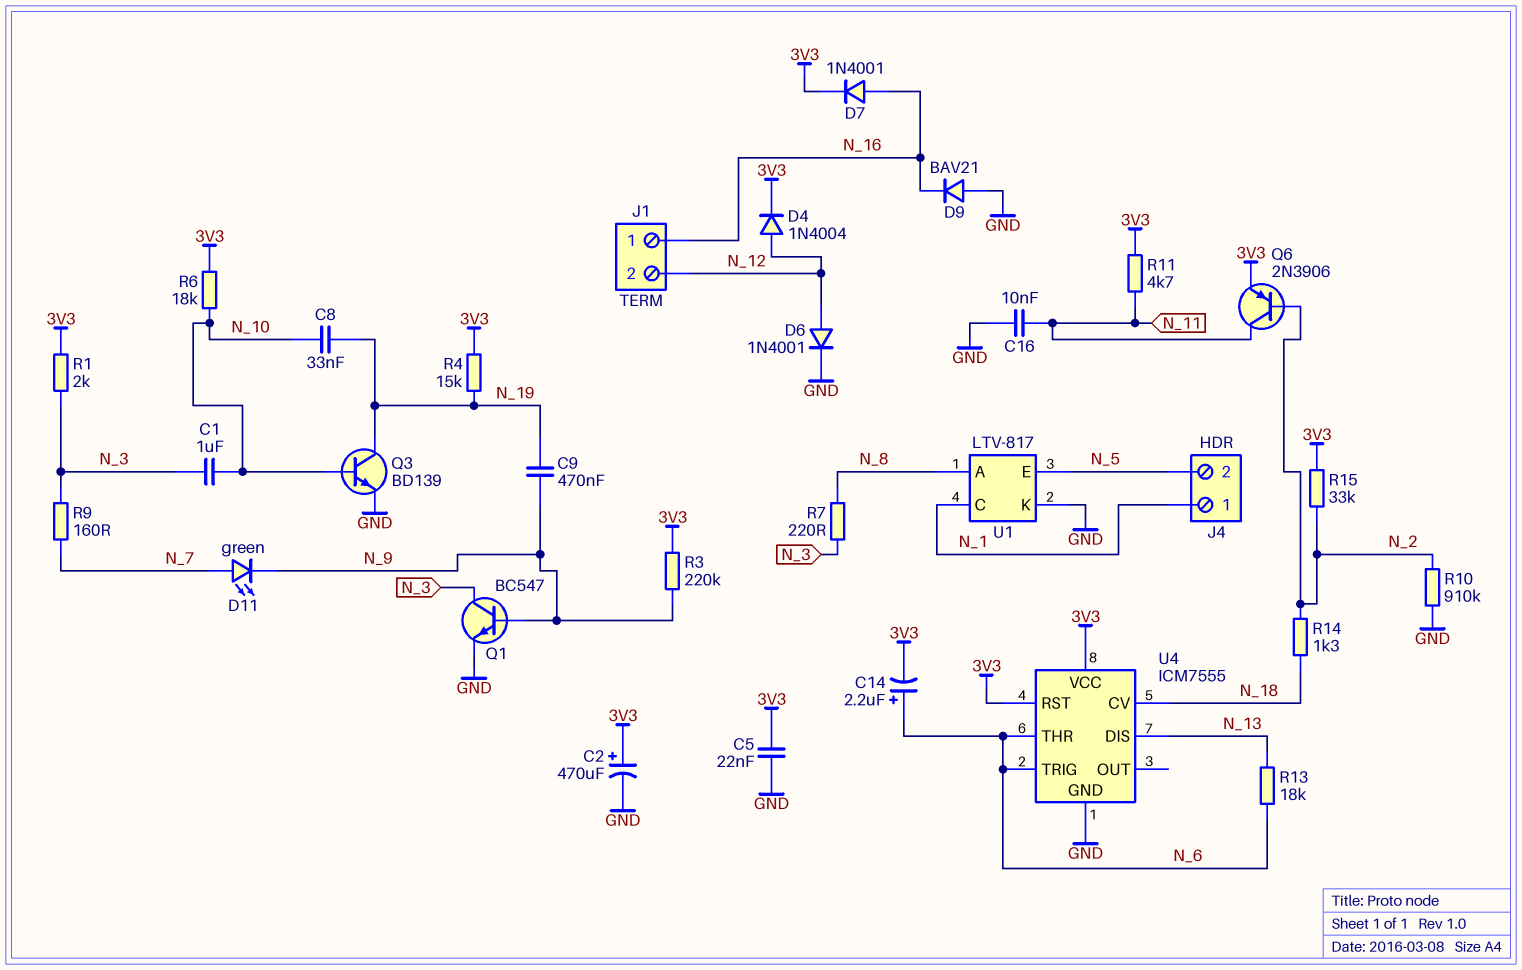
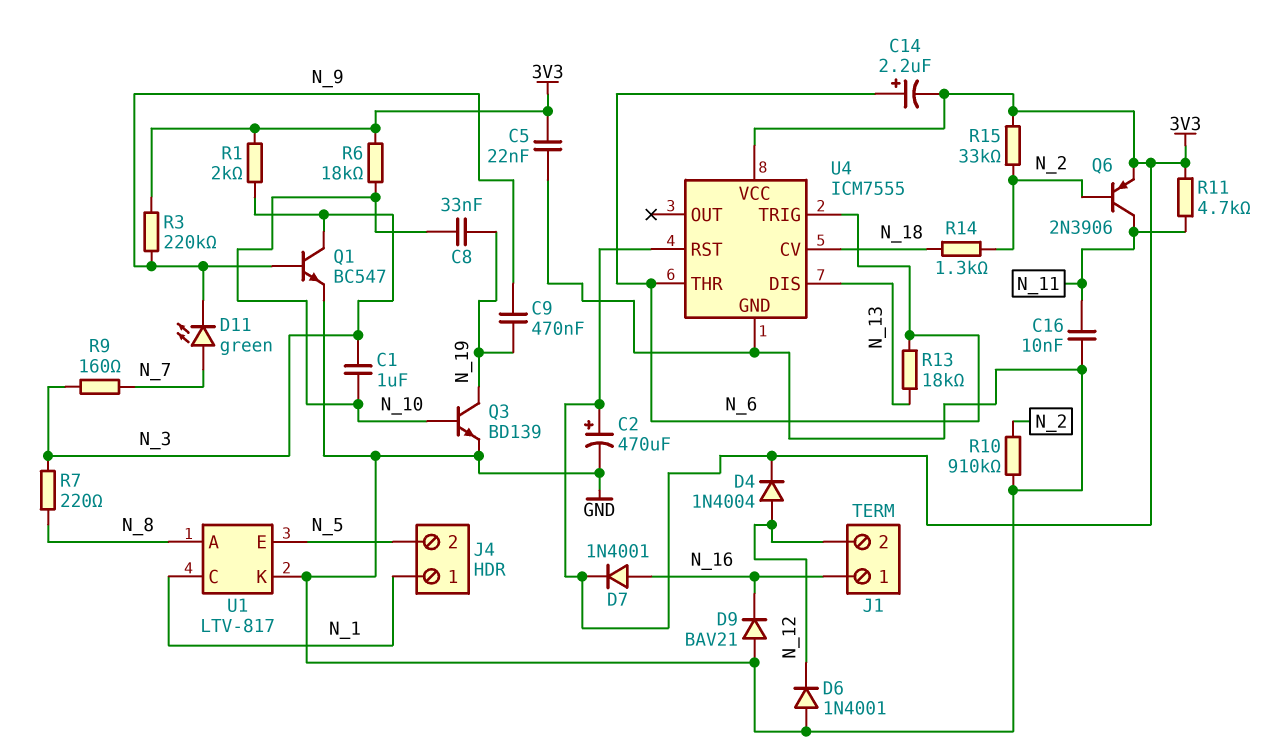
D6: diode 1N4001 (A N_12, K GND) -> diode 1N4001 (A GND, K N_12)
R4: 15k (3V3, N_19) -> none

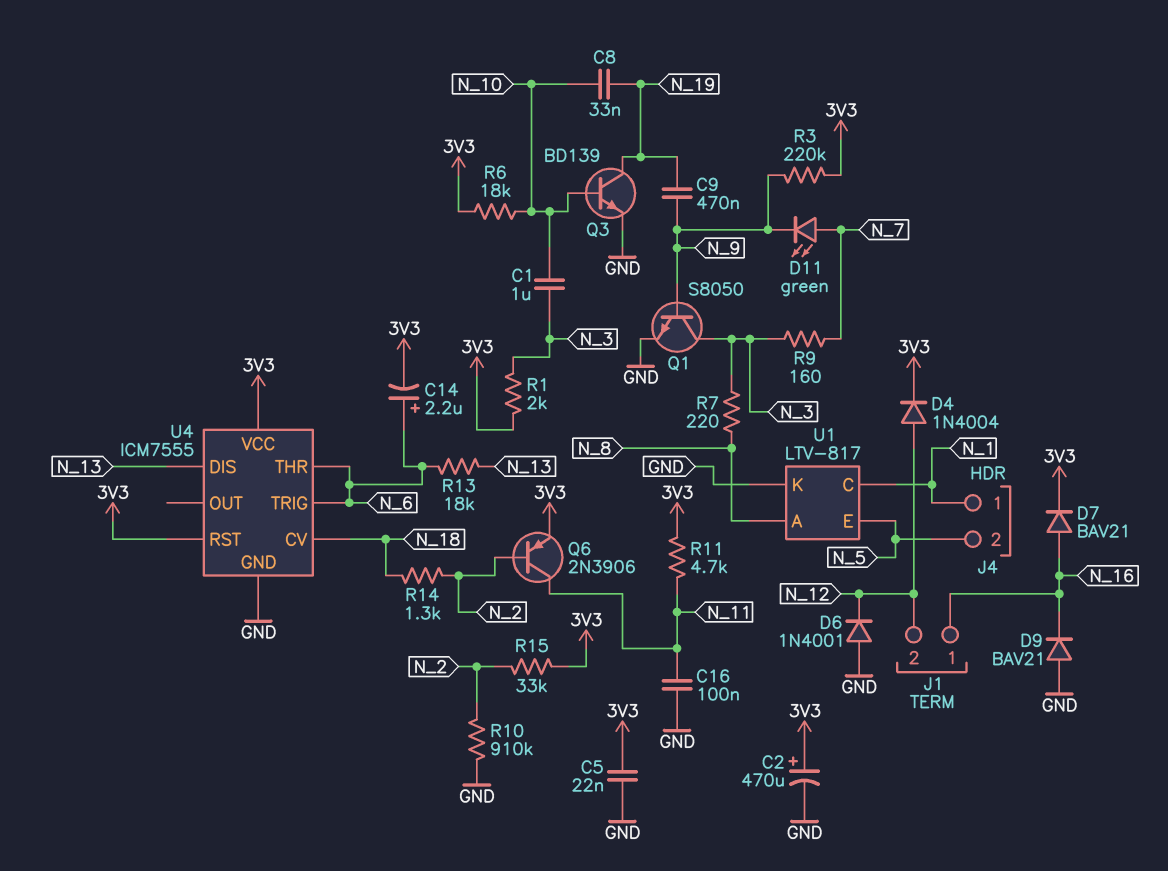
C16: 10nF (GND, N_11) -> 100nF (GND, N_11)
D7: diode 1N4001 (A N_16, K 3V3) -> diode BAV21 (A N_16, K 3V3)
Q1: NPN BC547 (B N_9, C N_3, E GND) -> NPN S8050 (B N_9, C N_3, E GND)

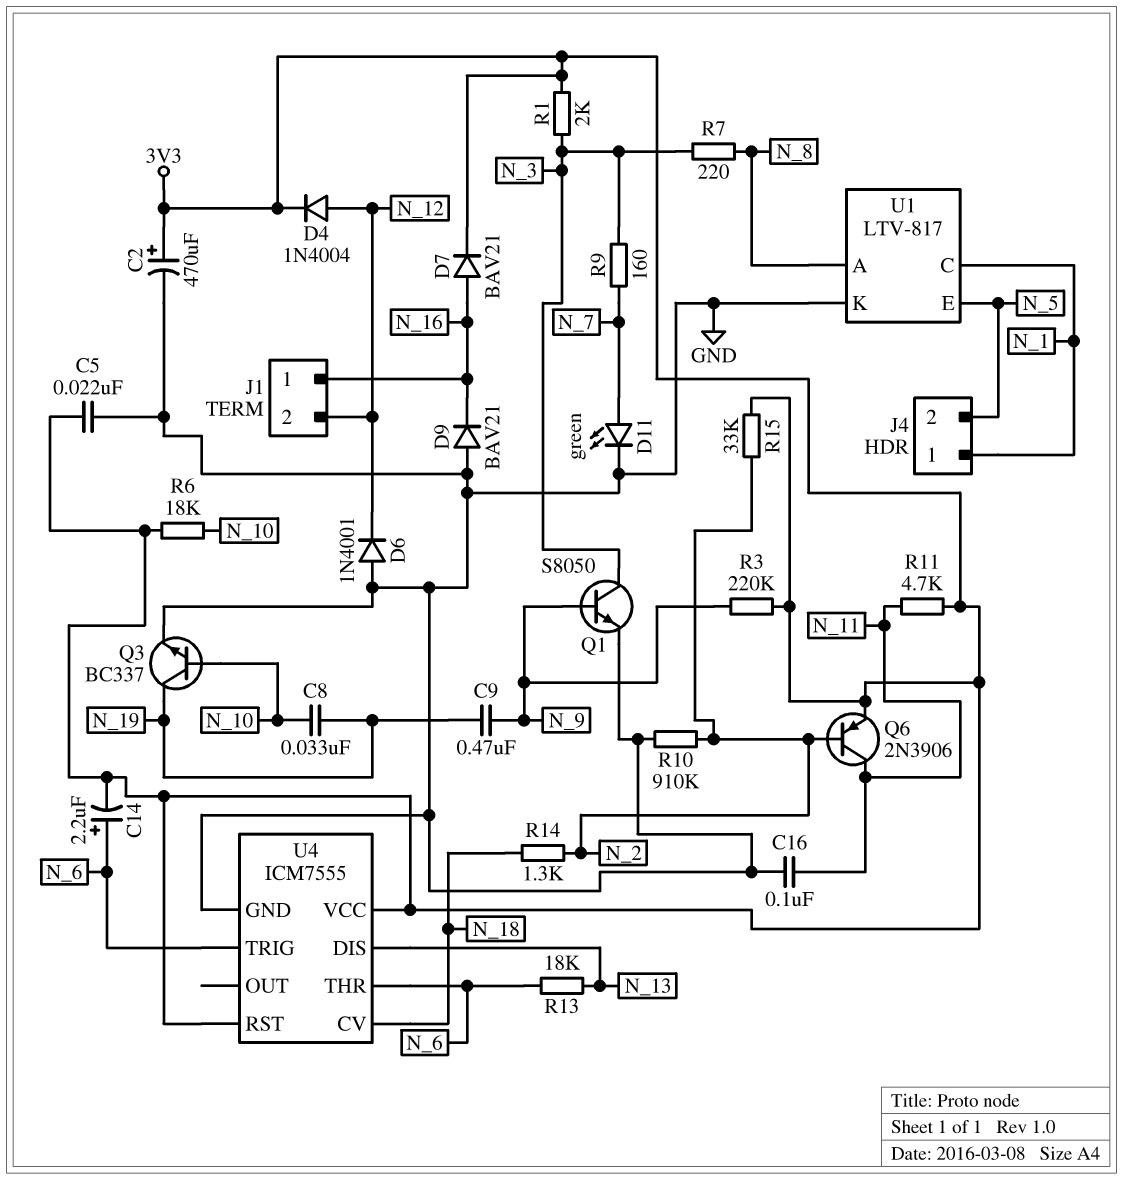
C1: 1uF (N_3, N_10) -> none
D11: LED green (A N_7, K N_9) -> LED green (A N_7, K GND)
Q3: NPN BD139 (B N_10, C N_19, E GND) -> NPN BC337 (B N_10, C N_19, E GND)

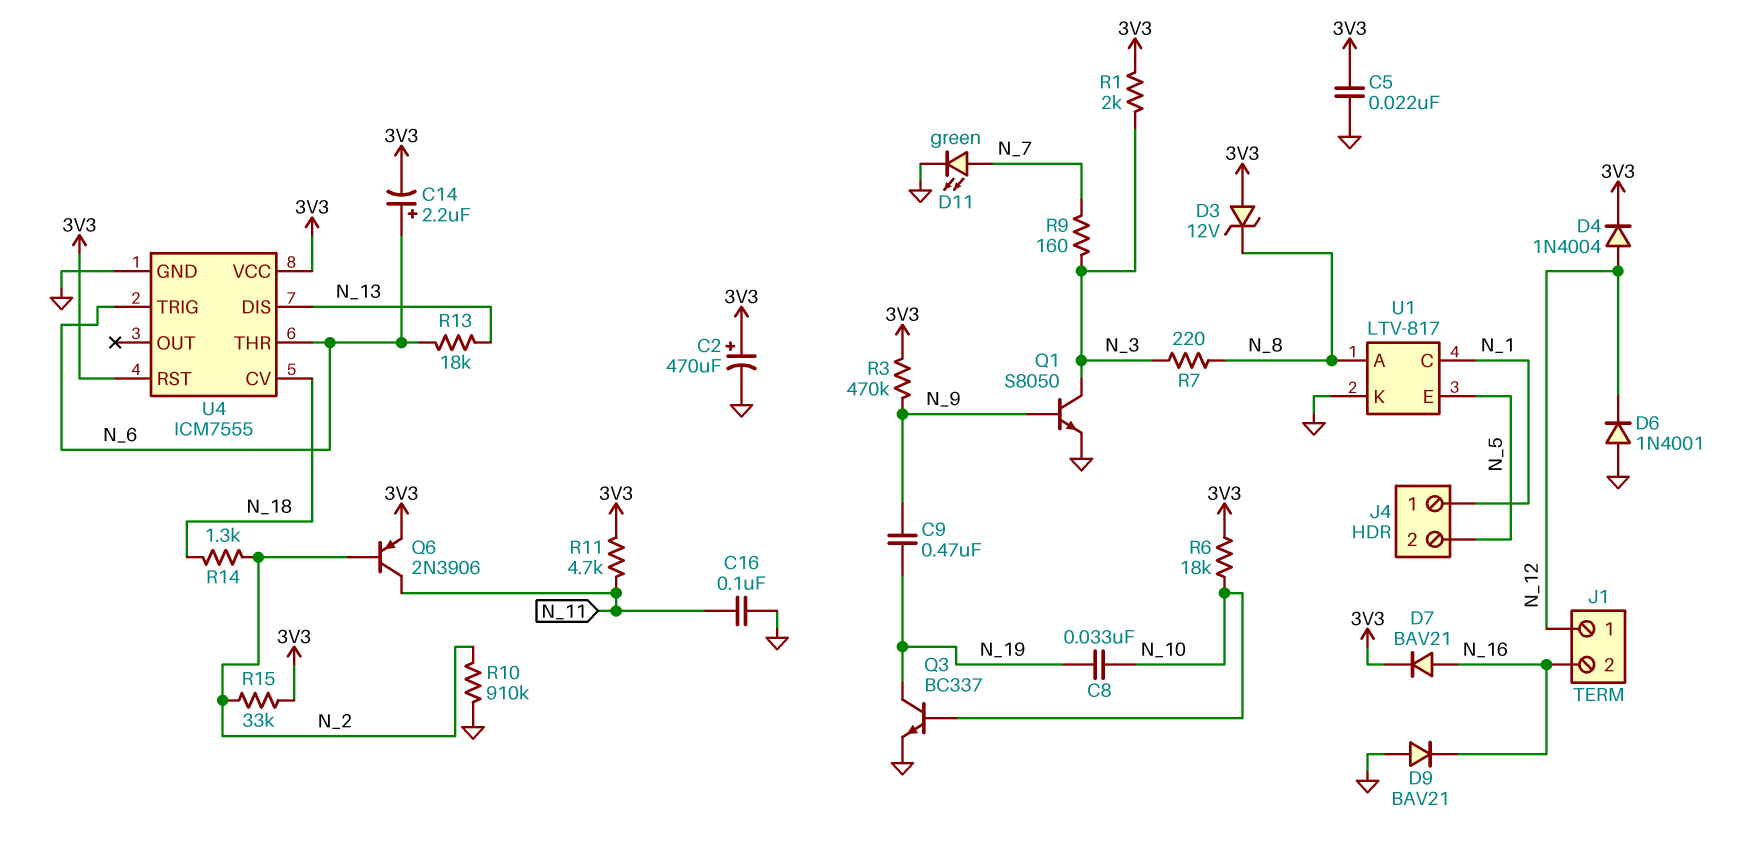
D3: none -> zener 12V (A 3V3, K N_8)
J1 pin 1: N_16 -> N_12
J1 pin 2: N_12 -> N_16
R3: 220k (3V3, N_9) -> 470k (3V3, N_9)

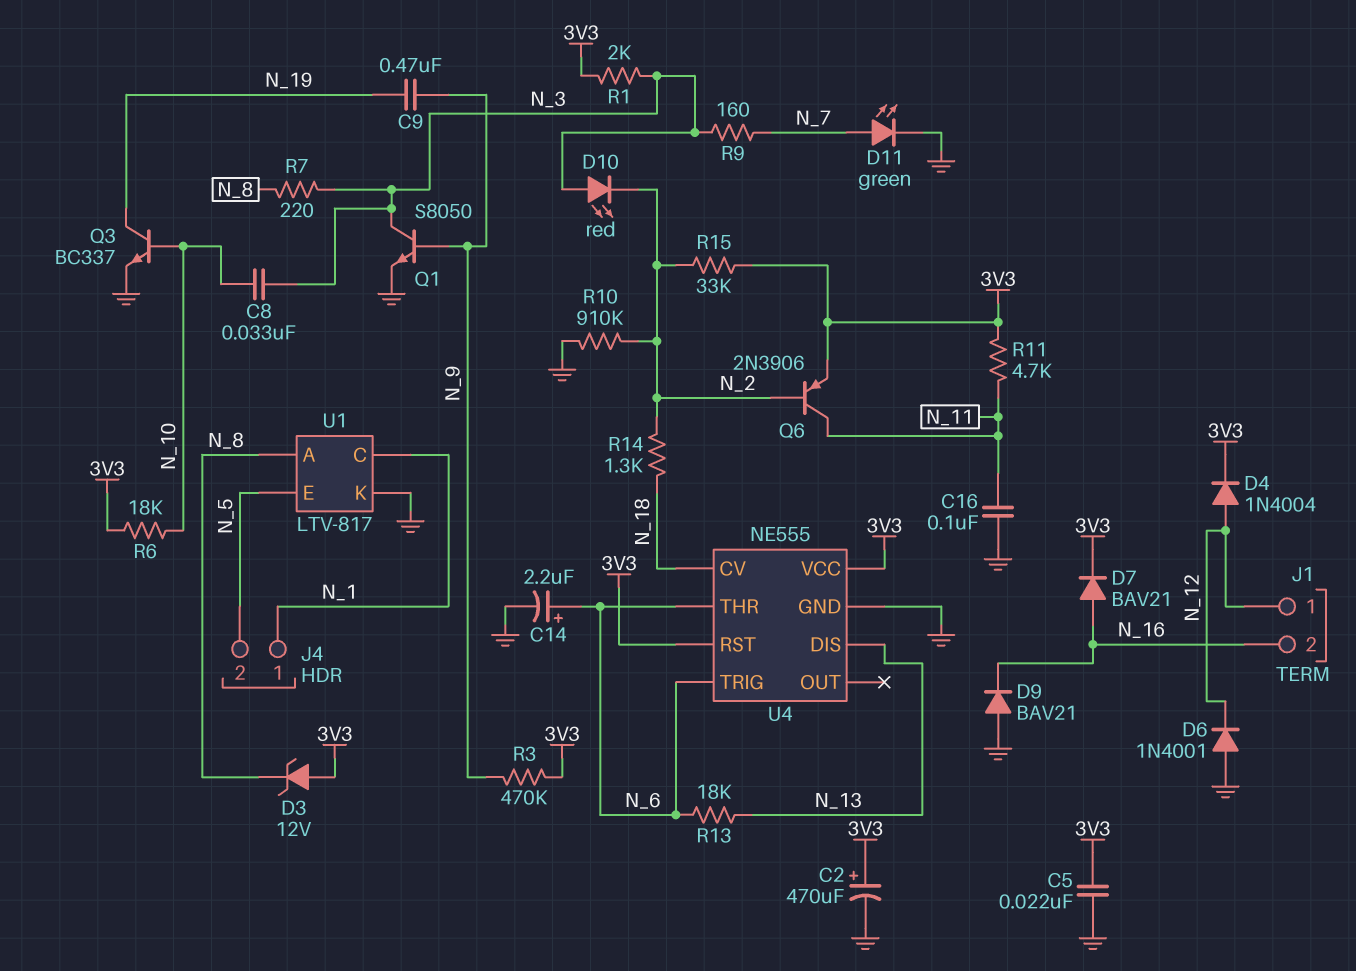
C8: 33nF (N_10, N_19) -> 33nF (N_3, N_10)
C14: 2.2uF (plus N_6, minus 3V3) -> 2.2uF (plus N_6, minus GND)
D10: none -> LED red (A N_3, K N_2)
U4: ICM7555 -> NE555

